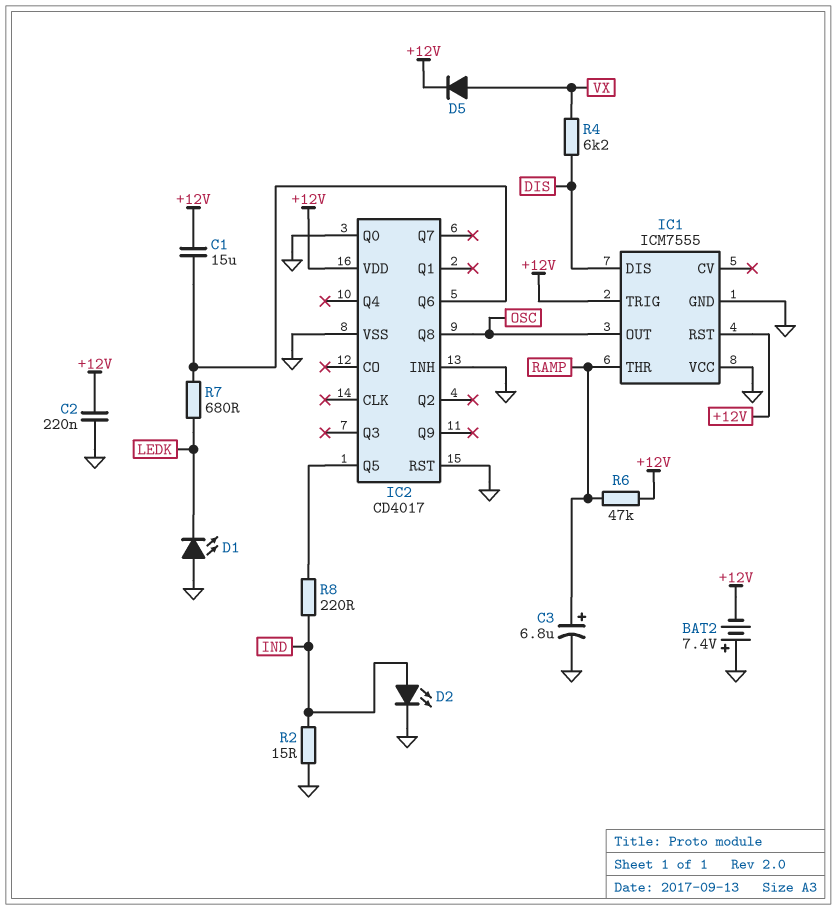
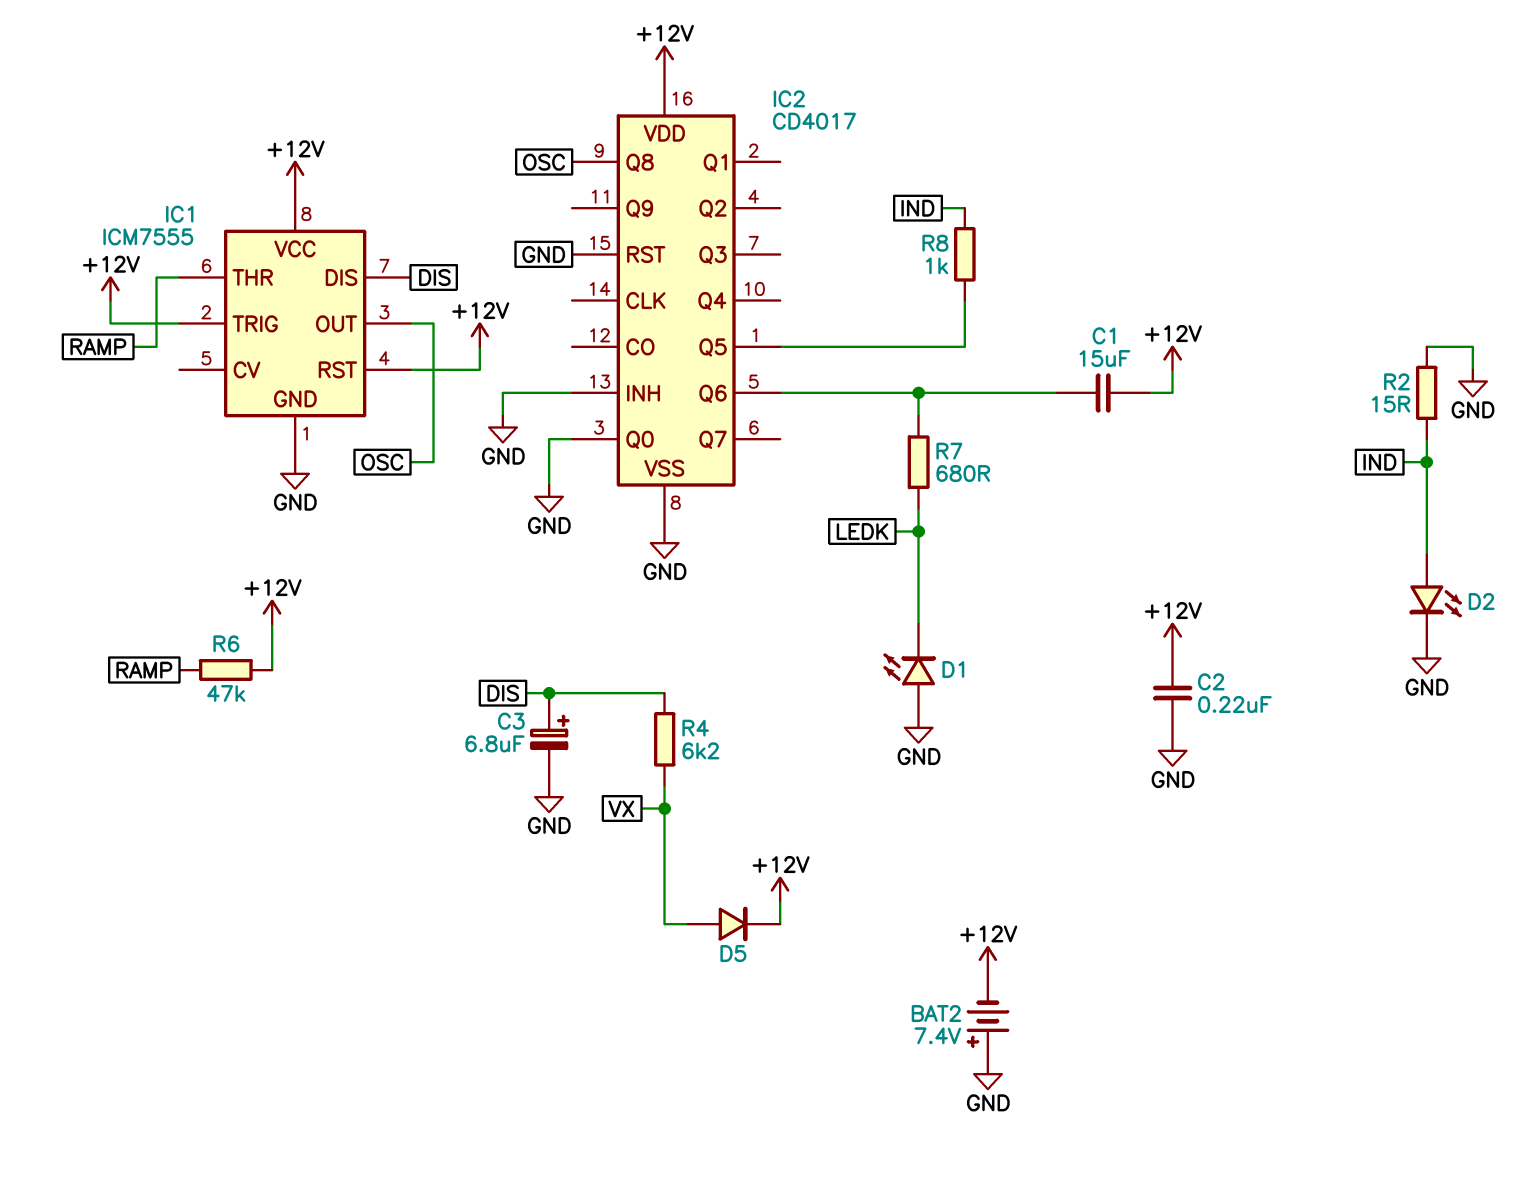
C3: 6.8uF (plus RAMP, minus GND) -> 6.8uF (plus DIS, minus GND)
IC1 pin VCC: GND -> +12V
R8: 220 (IC2/Q5, IND) -> 1k (IC2/Q5, IND)

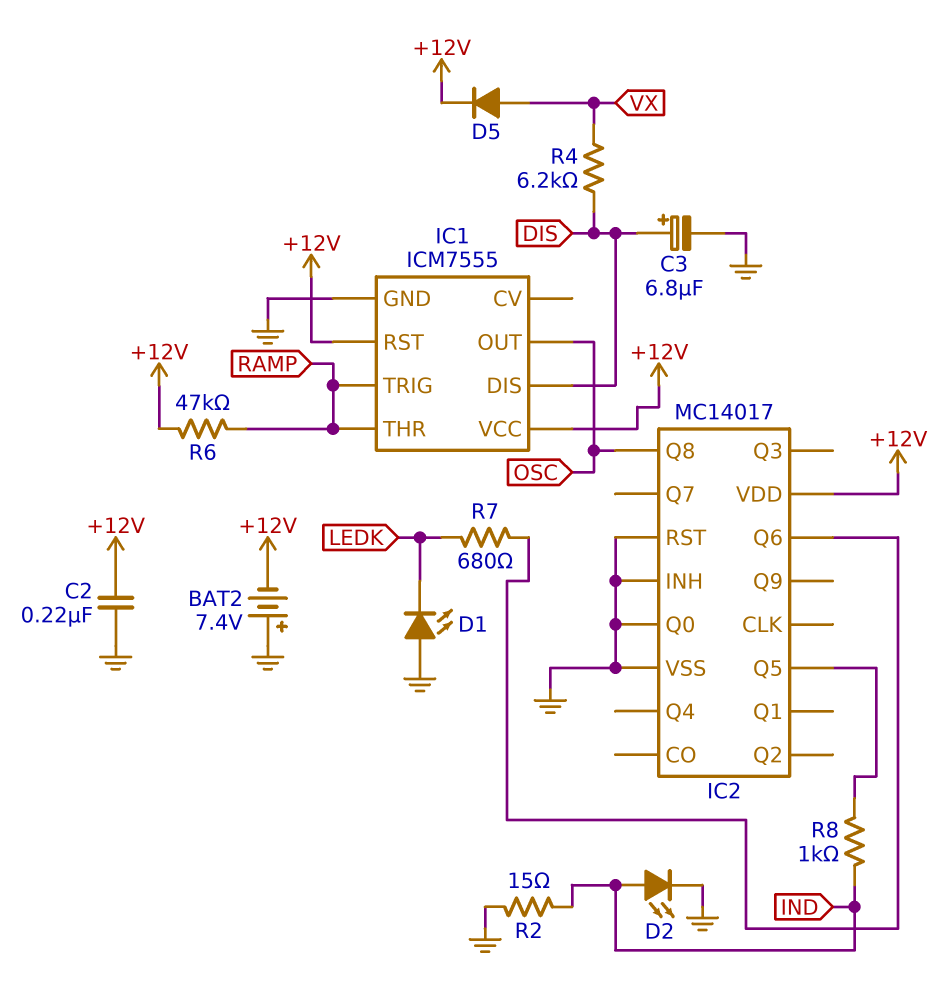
C1: 15uF (+12V, IC2/Q6) -> none
IC1 pin TRIG: +12V -> RAMP
IC2: CD4017 -> MC14017

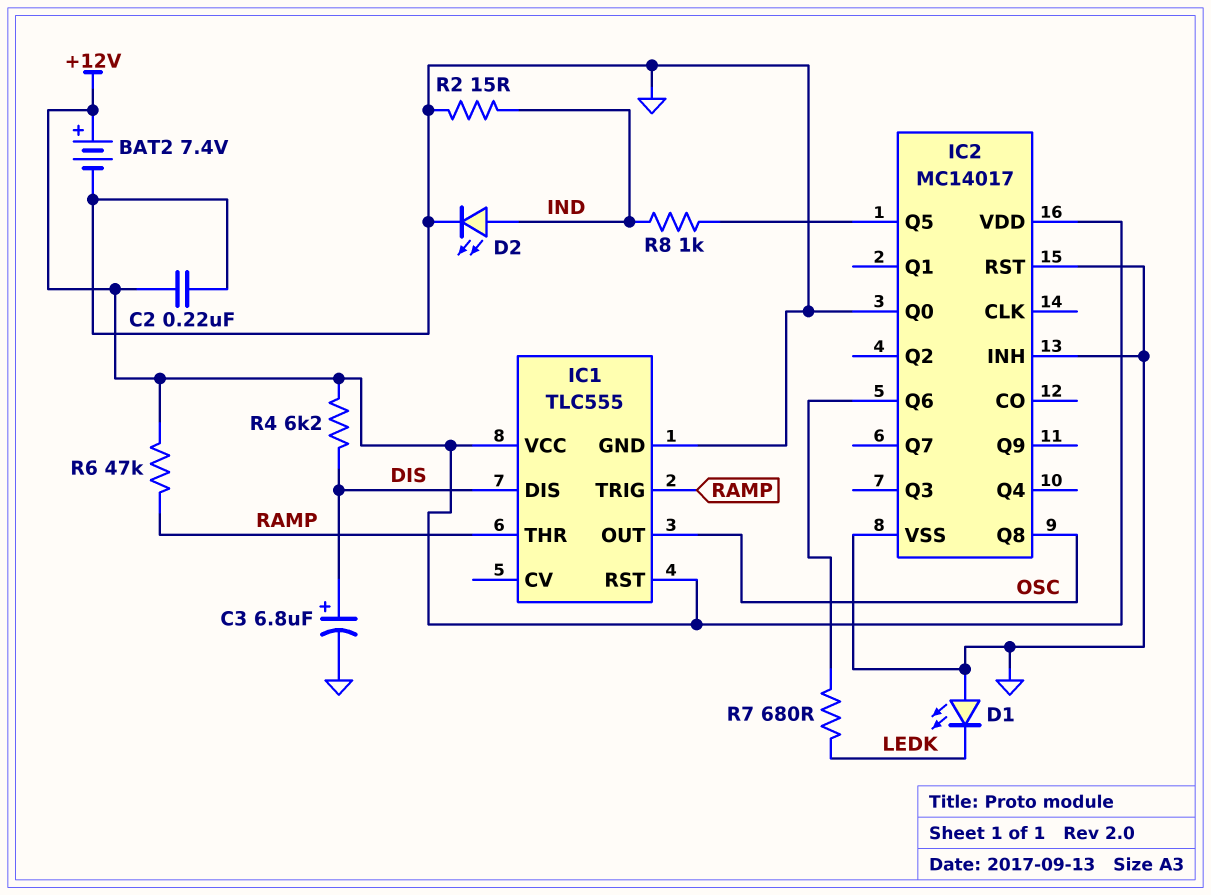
BAT2: 7.4V (plus GND, minus +12V) -> 7.4V (plus +12V, minus GND)
D5: diode (A VX, K +12V) -> none
IC1: ICM7555 -> TLC555
R4: 6.2k (DIS, VX) -> 6.2k (+12V, DIS)

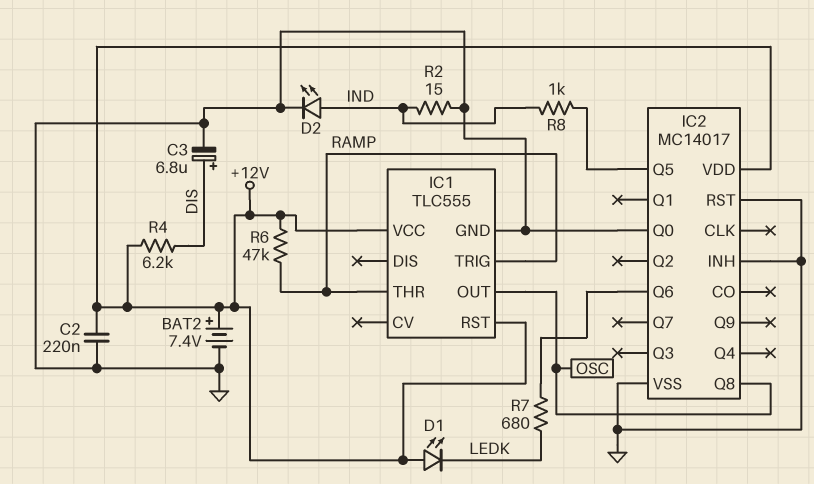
D1: LED (A GND, K LEDK) -> LED (A +12V, K LEDK)
IC1 pin DIS: DIS -> none

